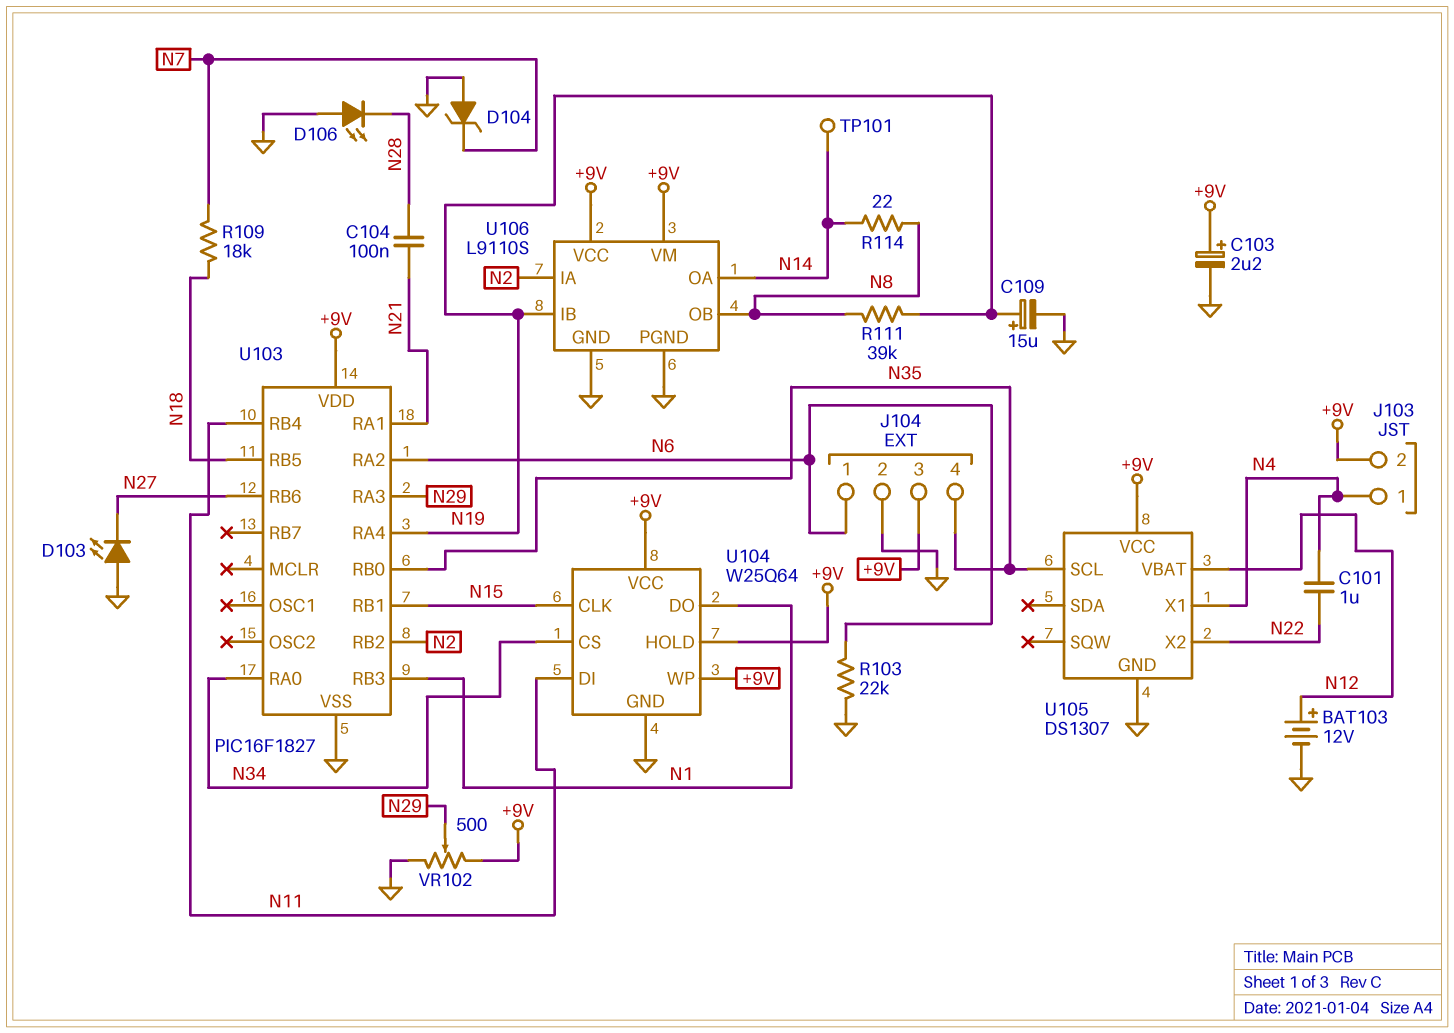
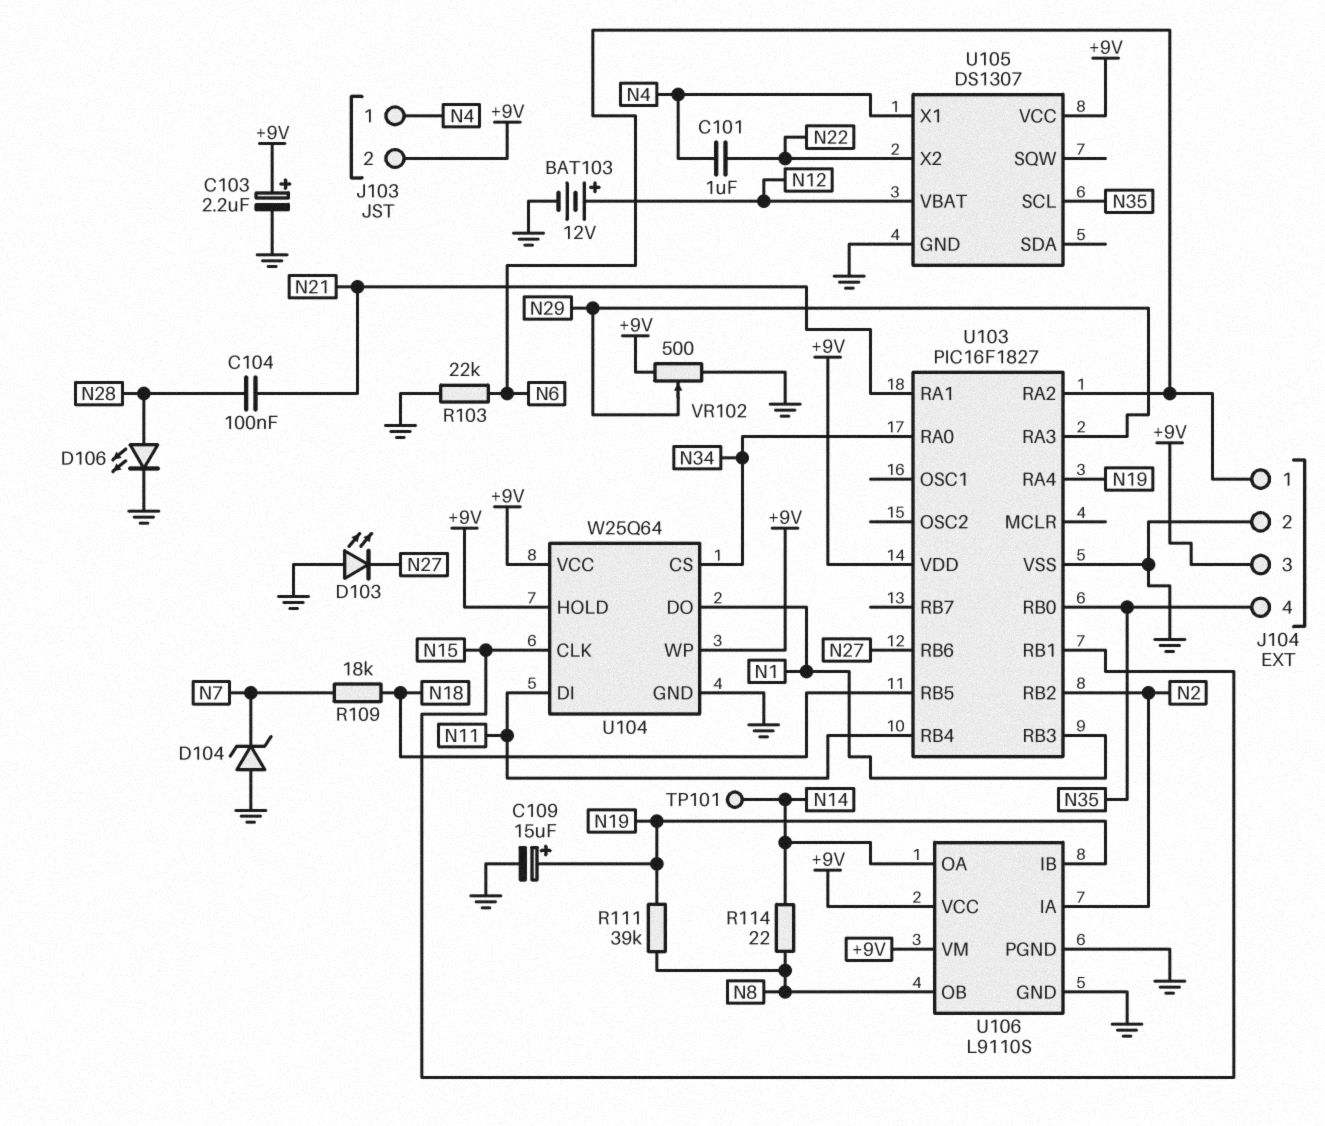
D106: LED (A GND, K N28) -> LED (A N28, K GND)

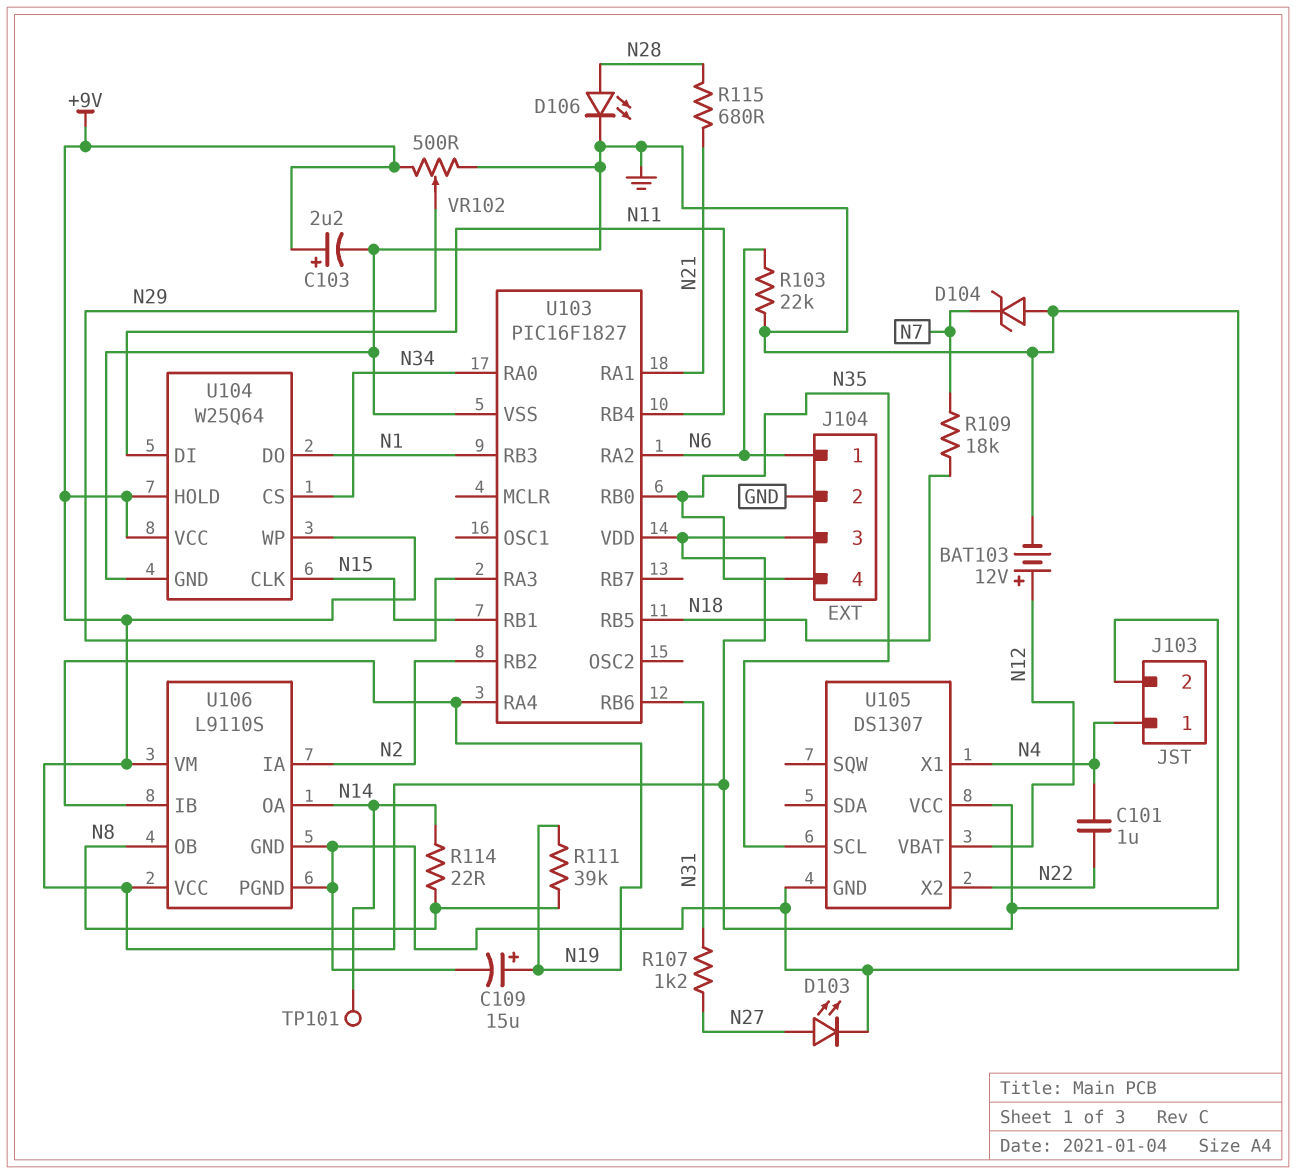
C104: 100nF (N21, N28) -> none
D103: LED (A GND, K N27) -> LED (A N27, K GND)
R107: none -> 1.2k (N27, N31)
R115: none -> 680 (N21, N28)
U103 pin RB6: N27 -> N31

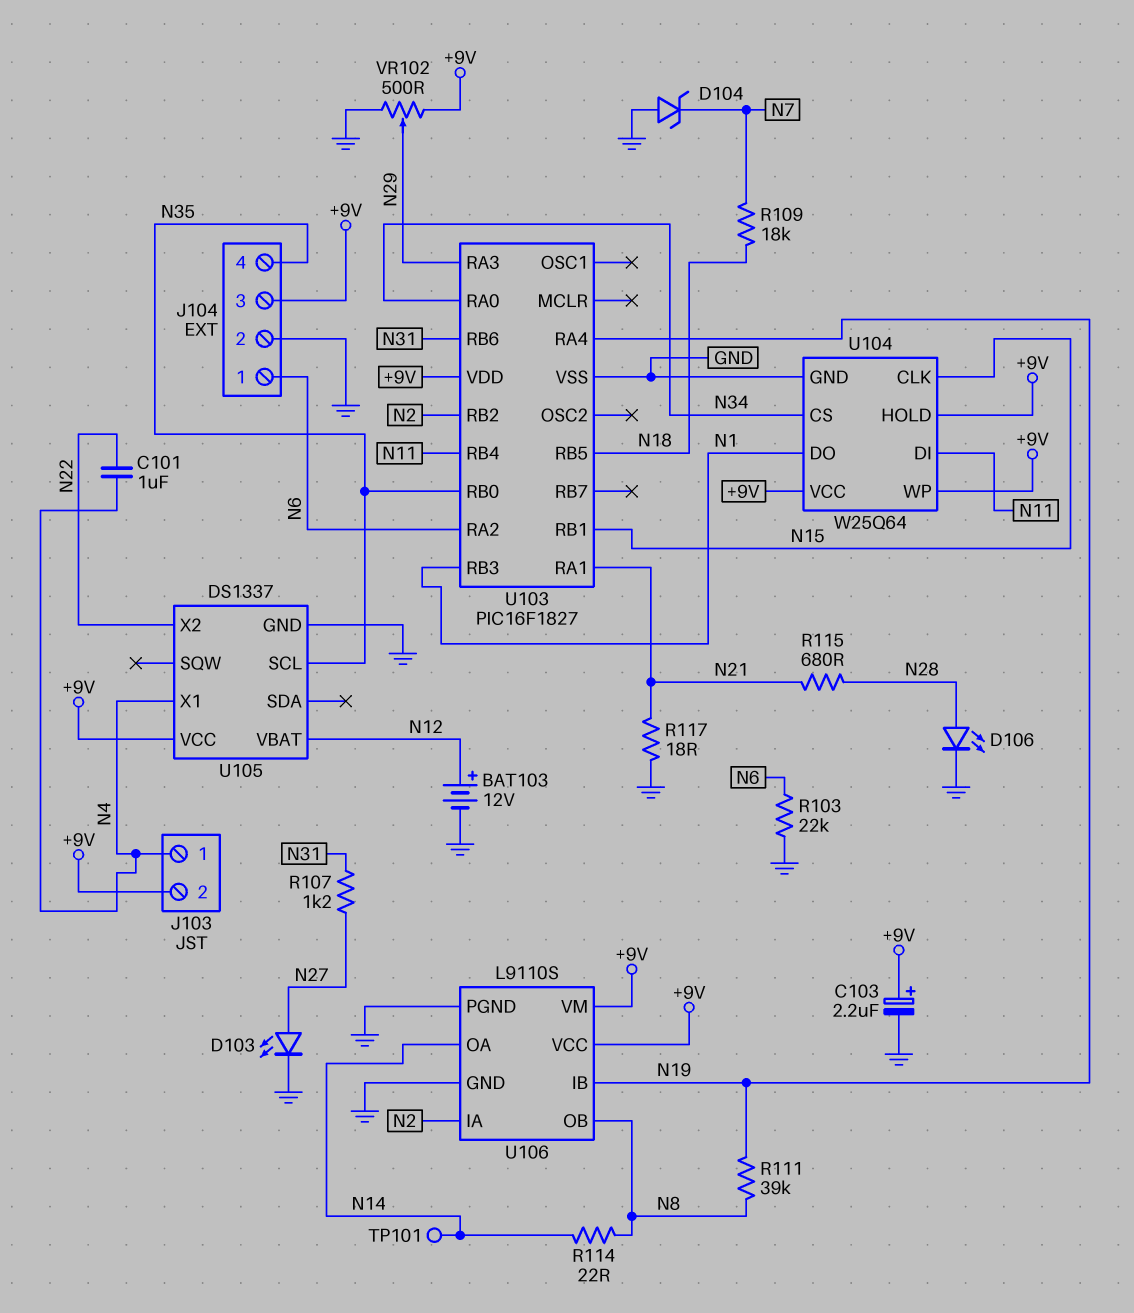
C109: 15uF (plus N19, minus GND) -> none
R117: none -> 18 (GND, N21)
U105: DS1307 -> DS1337

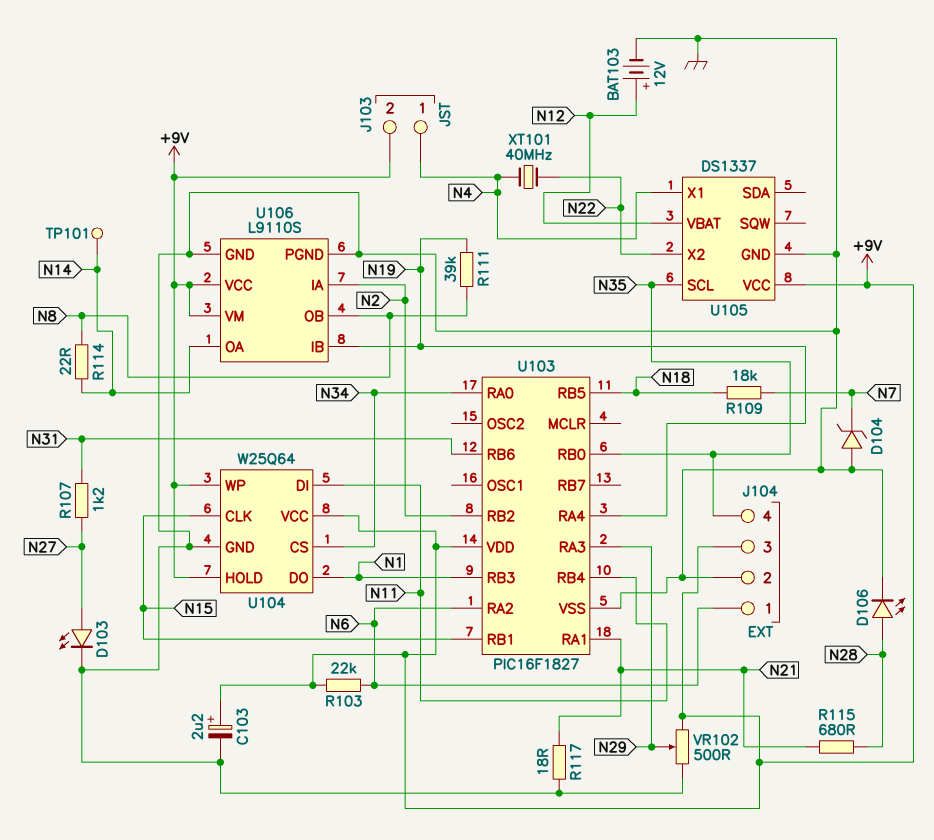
C101: 1uF (N4, N22) -> none
R103: 22k (GND, N6) -> 22k (+9V, N6)
XT101: none -> 40MHz (N4, N22)

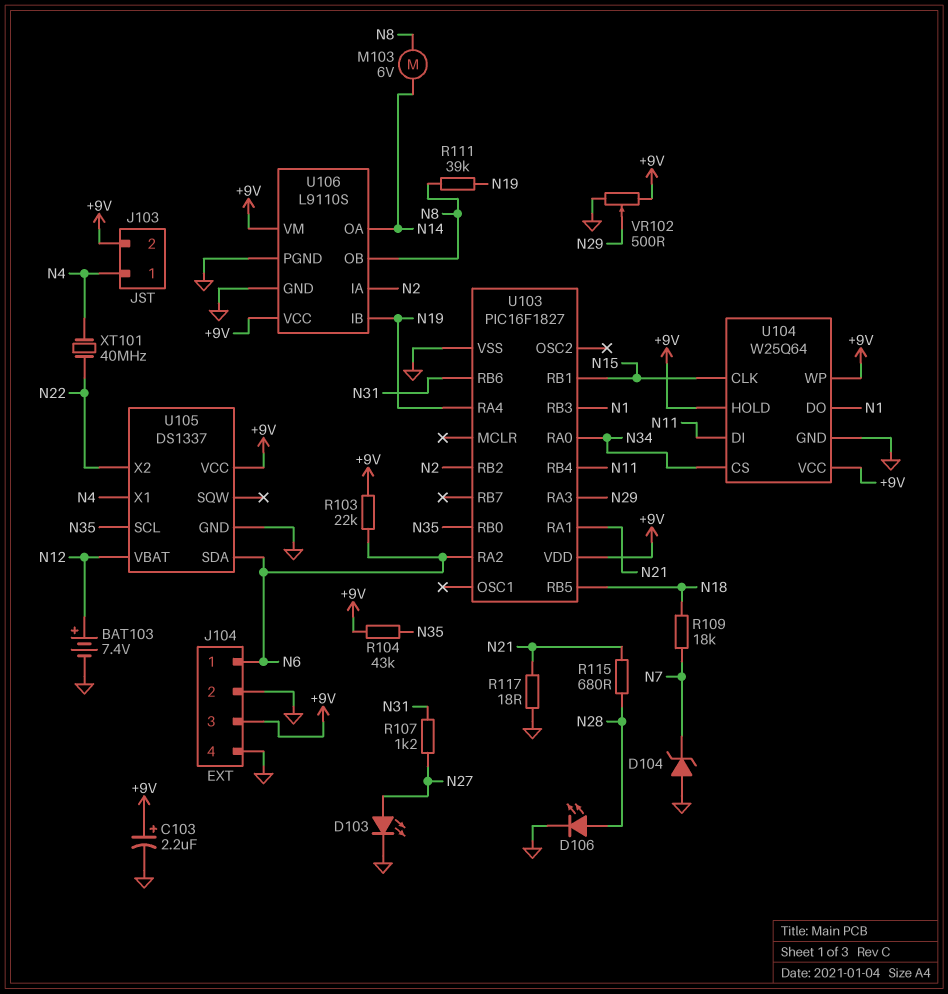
BAT103: 12V (plus N12, minus GND) -> 7.4V (plus N12, minus GND)
J104 pin 4: N35 -> GND
M103: none -> motor 6V (N8, N14)
R104: none -> 43k (+9V, N35)
R114: 22 (N8, N14) -> none
TP101: test point (N14) -> none
U105 pin SDA: none -> N6

